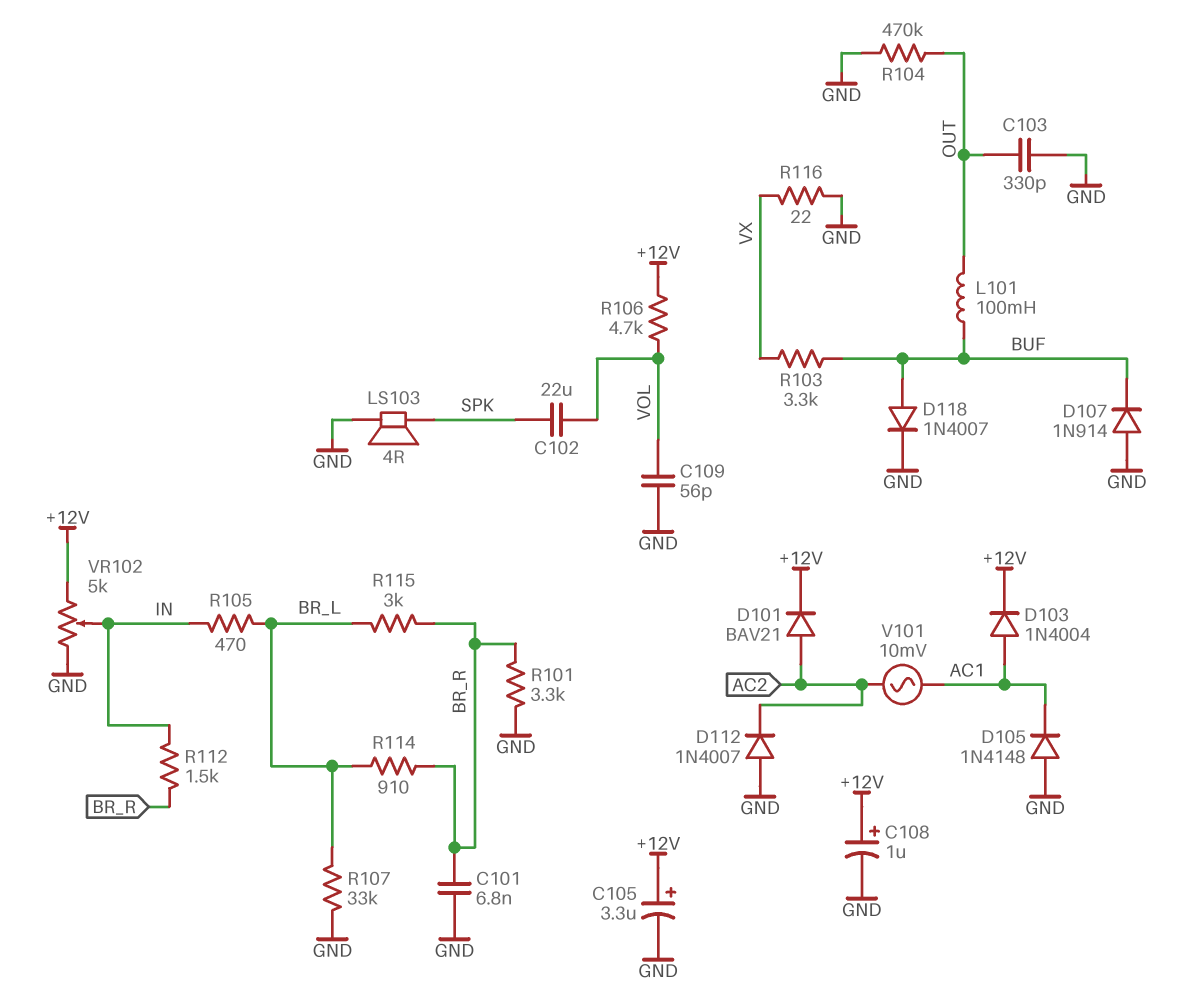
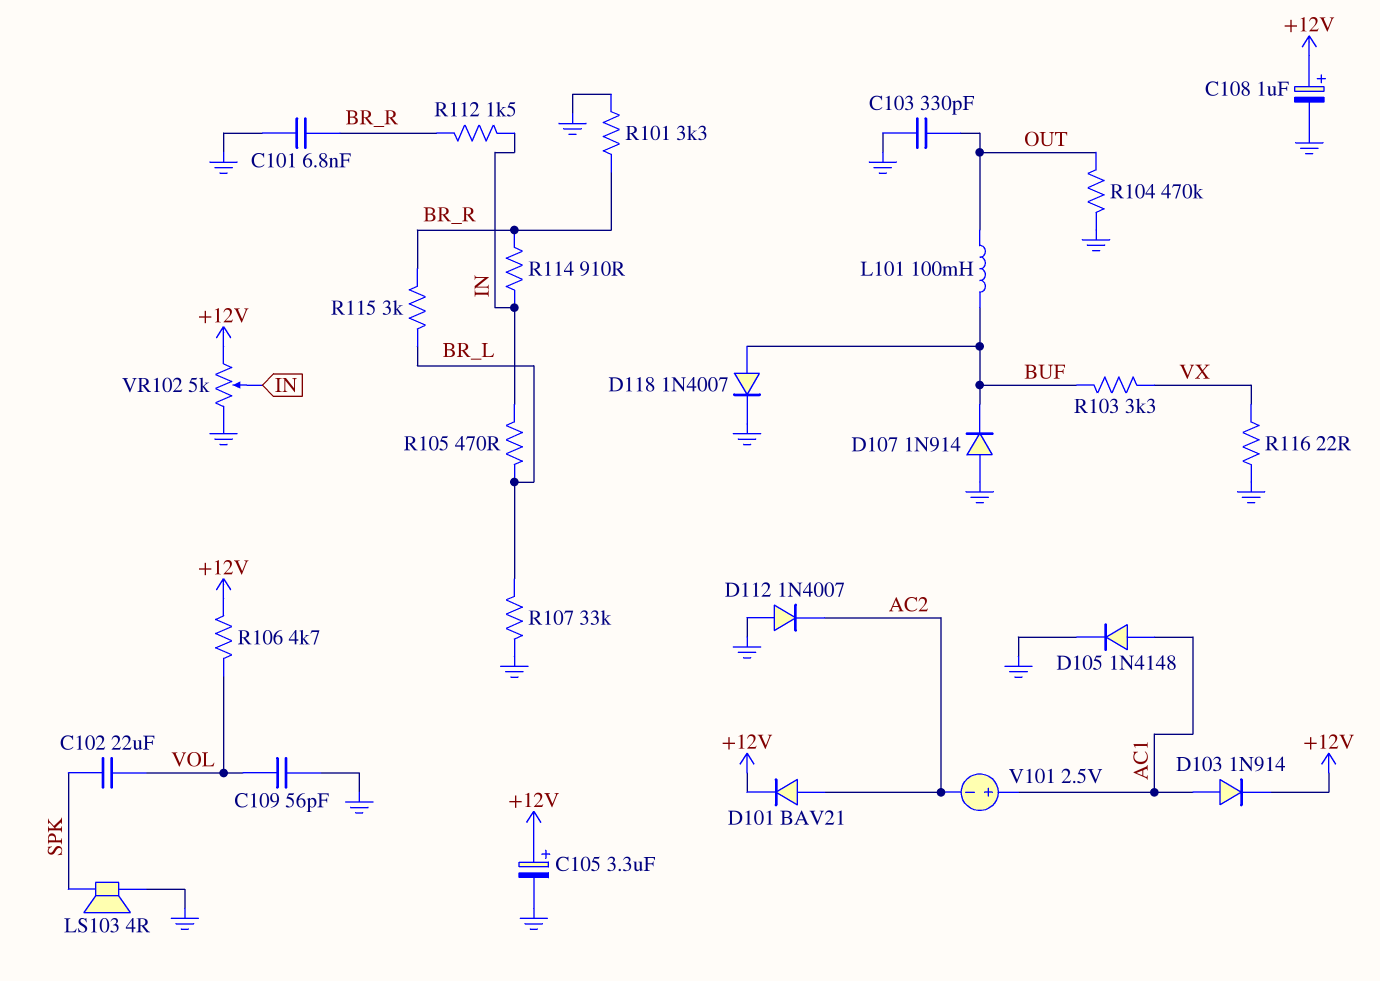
D103: diode 1N4004 (A AC1, K +12V) -> diode 1N914 (A AC1, K +12V)
D105: diode 1N4148 (A GND, K AC1) -> diode 1N4148 (A AC1, K GND)
R114: 910 (BR_L, BR_R) -> 910 (BR_R, IN)
V101: AC 10mV (AC1, AC2) -> 2.5V (plus AC1, minus AC2)

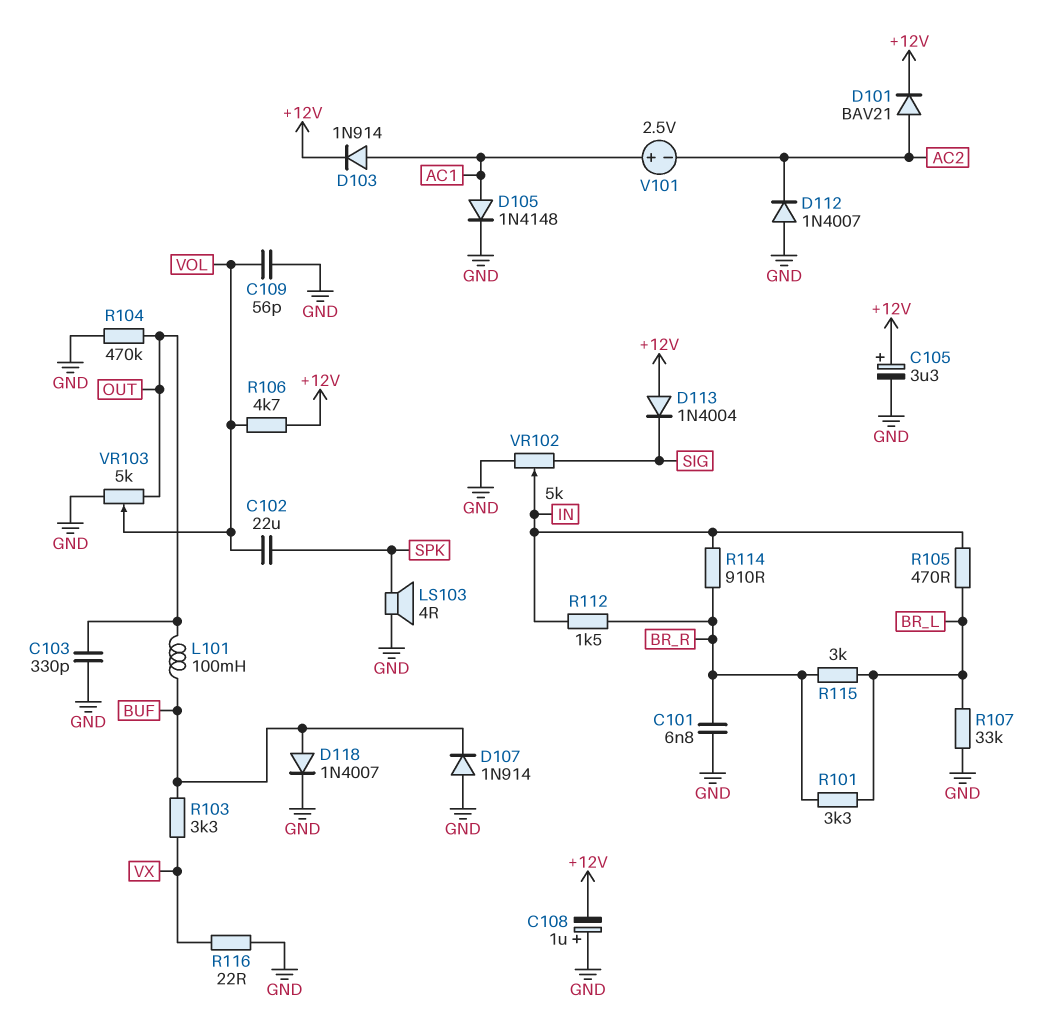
C108: 1uF (plus +12V, minus GND) -> 1uF (plus GND, minus +12V)
D113: none -> diode 1N4004 (A +12V, K SIG)
R101: 3.3k (BR_R, GND) -> 3.3k (BR_L, BR_R)
VR102: 5k (+12V, GND, wiper IN) -> 5k (GND, SIG, wiper IN)
VR103: none -> 5k (GND, OUT, wiper VOL)

